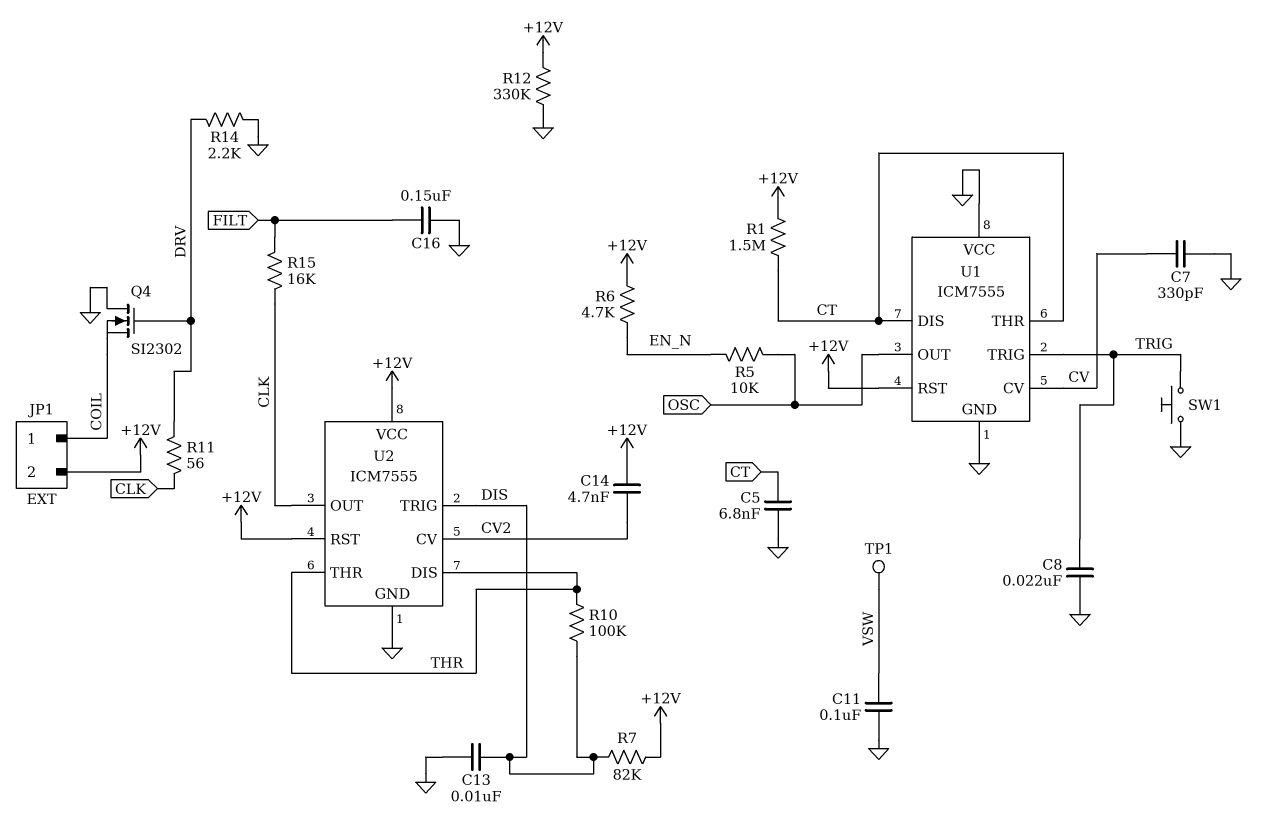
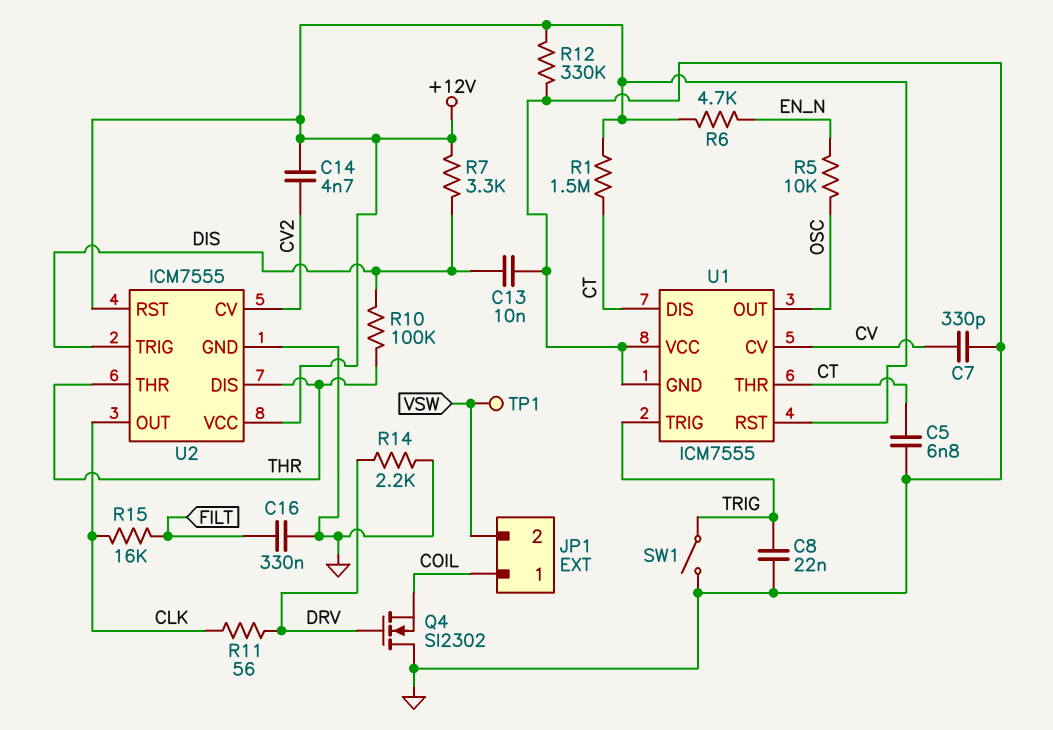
C11: 100nF (GND, VSW) -> none
C16: 150nF (FILT, GND) -> 330nF (FILT, GND)
JP1 pin 2: +12V -> VSW
R7: 82k (+12V, DIS) -> 3.3k (+12V, DIS)
SW1: button (GND, TRIG) -> switch (GND, TRIG)

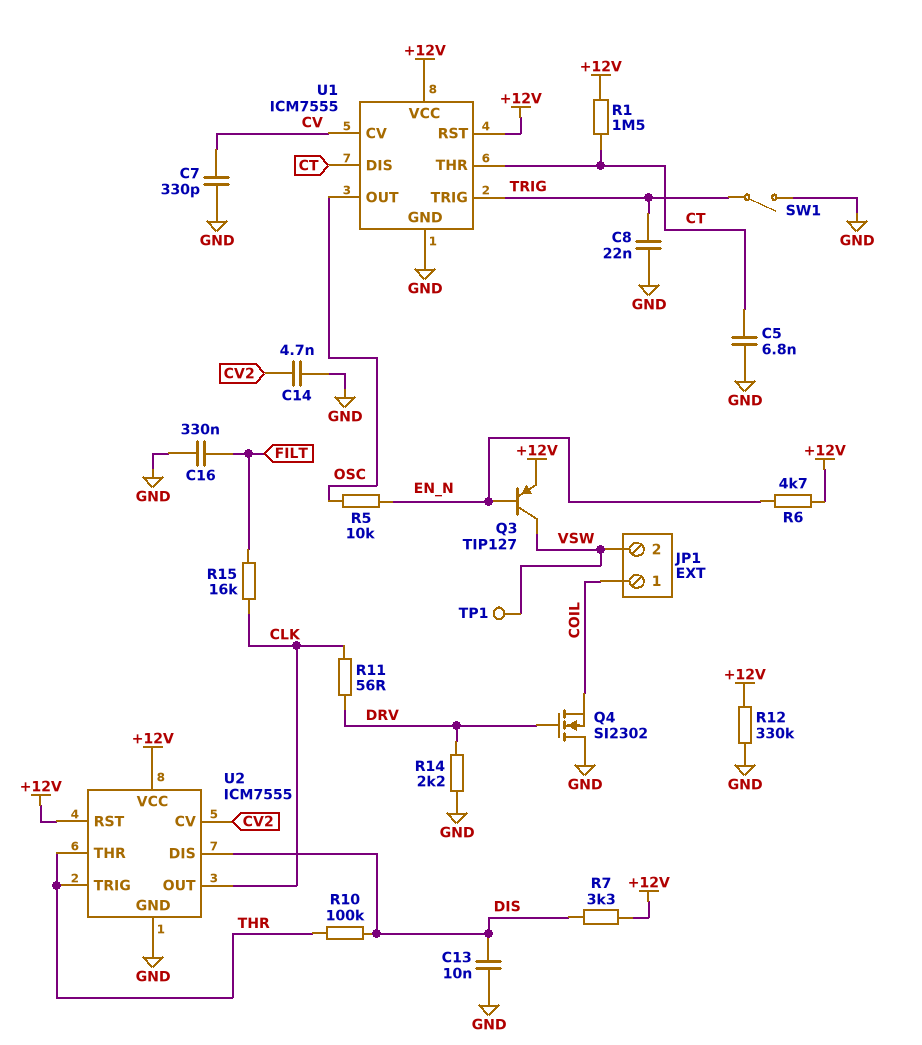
C14: 4.7nF (+12V, CV2) -> 4.7nF (CV2, GND)
Q3: none -> PNP TIP127 (B EN_N, C VSW, E +12V)
U1 pin VCC: GND -> +12V
U2 pin DIS: THR -> DIS
U2 pin TRIG: DIS -> THR

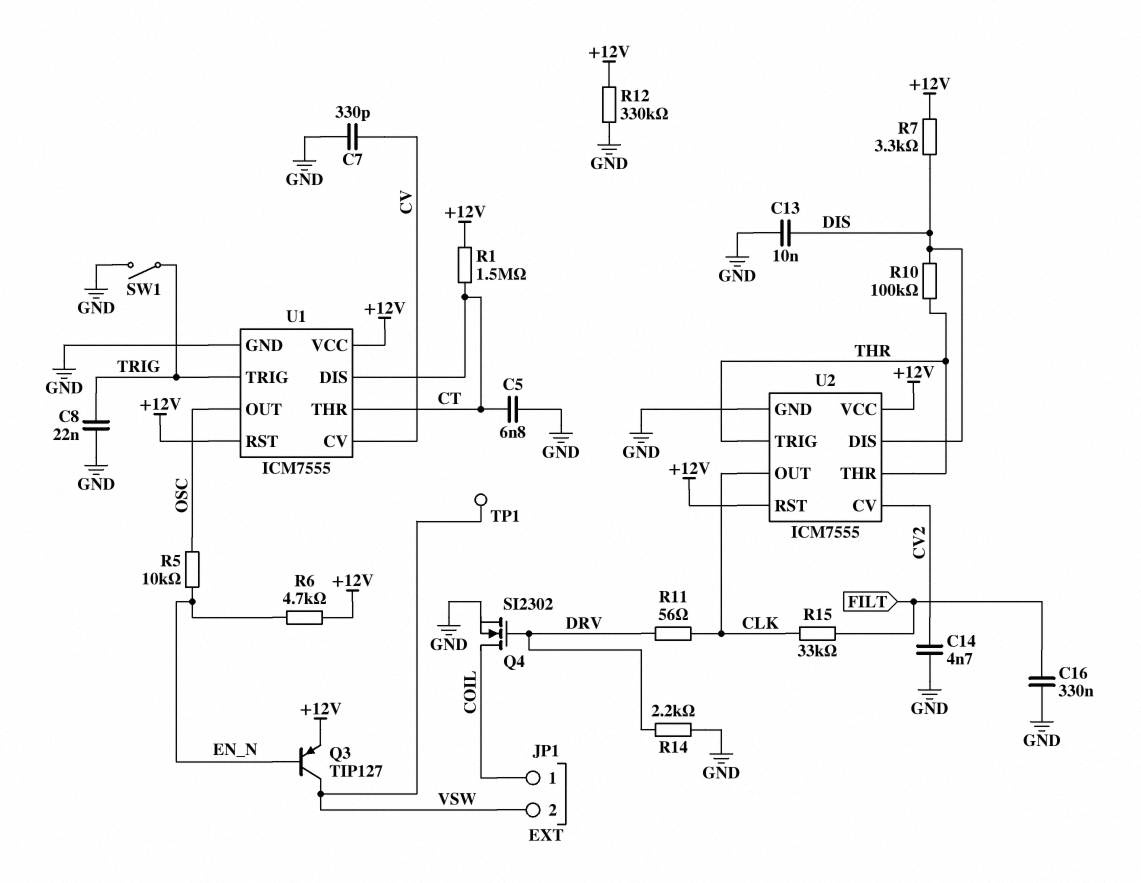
Q4: NMOS SI2302 (G DRV, D GND, S COIL) -> NMOS SI2302 (G DRV, D COIL, S GND)
R15: 16k (CLK, FILT) -> 33k (CLK, FILT)

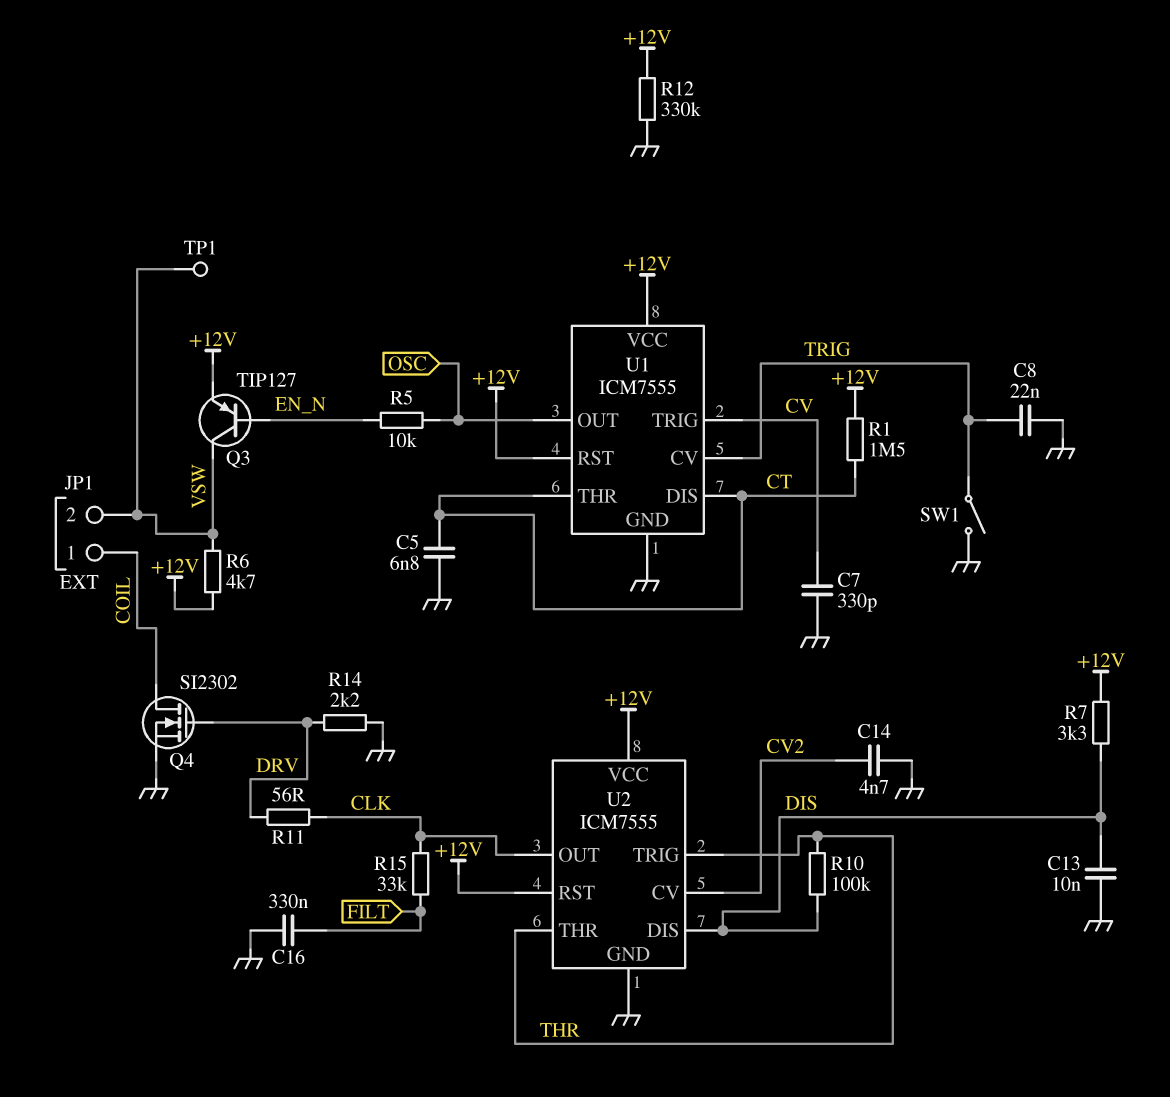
R6: 4.7k (+12V, EN_N) -> 4.7k (+12V, VSW)
U1 pin CV: CV -> TRIG
U1 pin TRIG: TRIG -> CV

